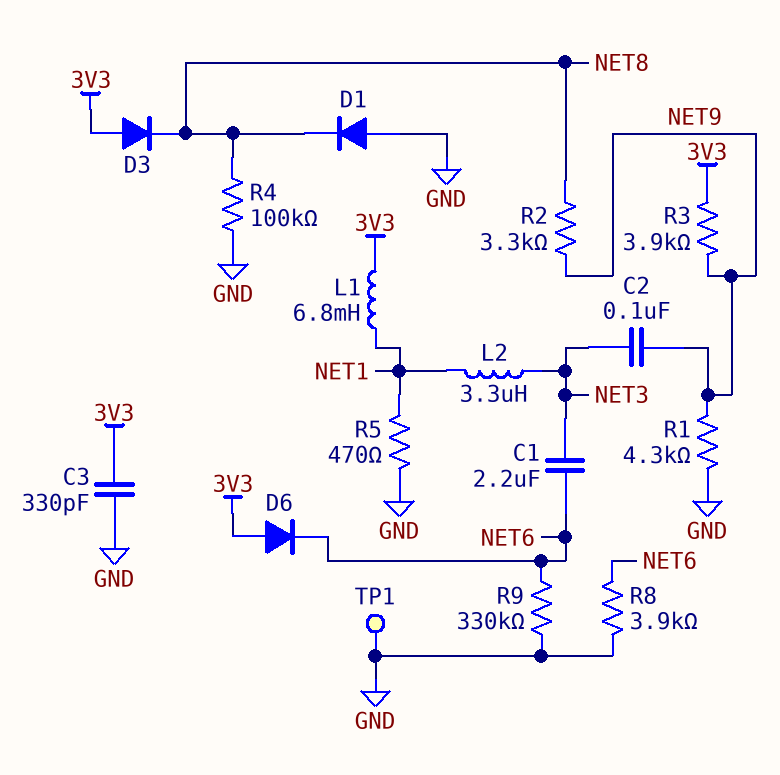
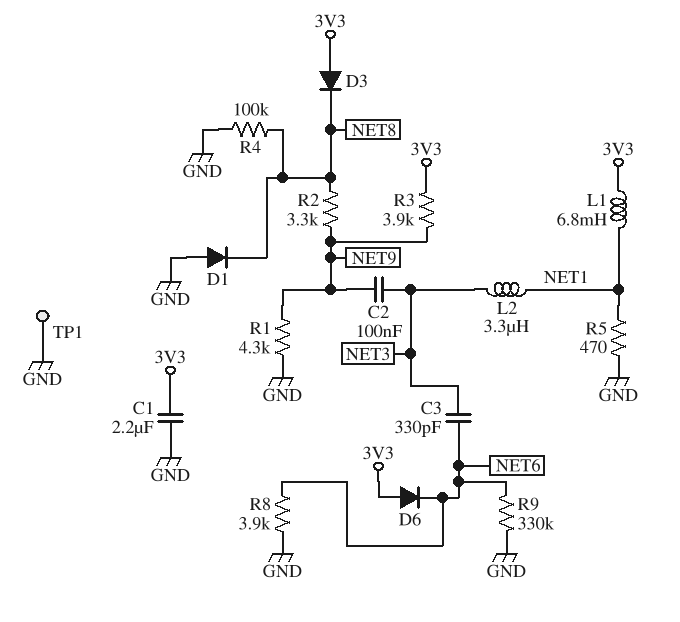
C1: 2.2uF (NET3, NET6) -> 2.2uF (3V3, GND)
C3: 330pF (3V3, GND) -> 330pF (NET3, NET6)

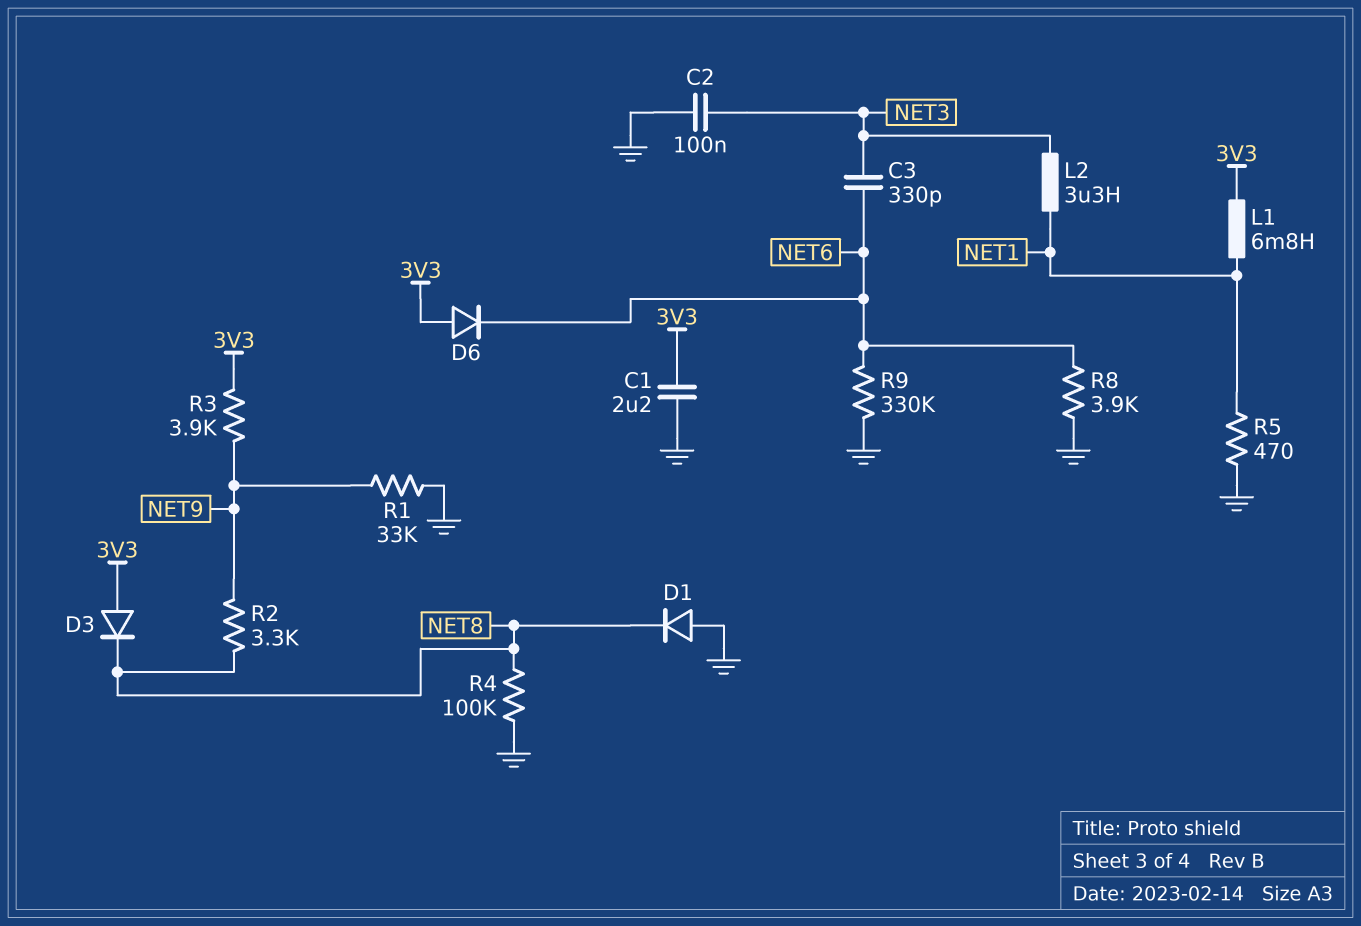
C2: 100nF (NET3, NET9) -> 100nF (GND, NET3)
R1: 4.3k (GND, NET9) -> 33k (GND, NET9)
TP1: test point (GND) -> none

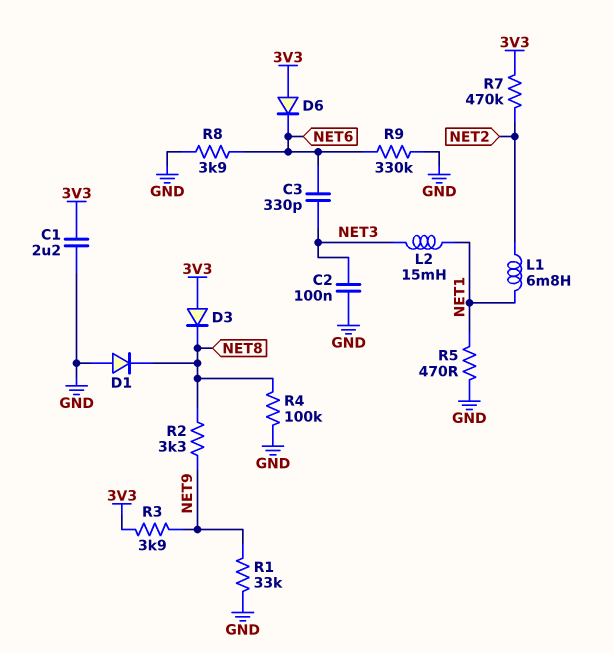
L1: 6.8mH (3V3, NET1) -> 6.8mH (NET1, NET2)
L2: 3.3uH (NET1, NET3) -> 15mH (NET1, NET3)
R7: none -> 470k (3V3, NET2)

